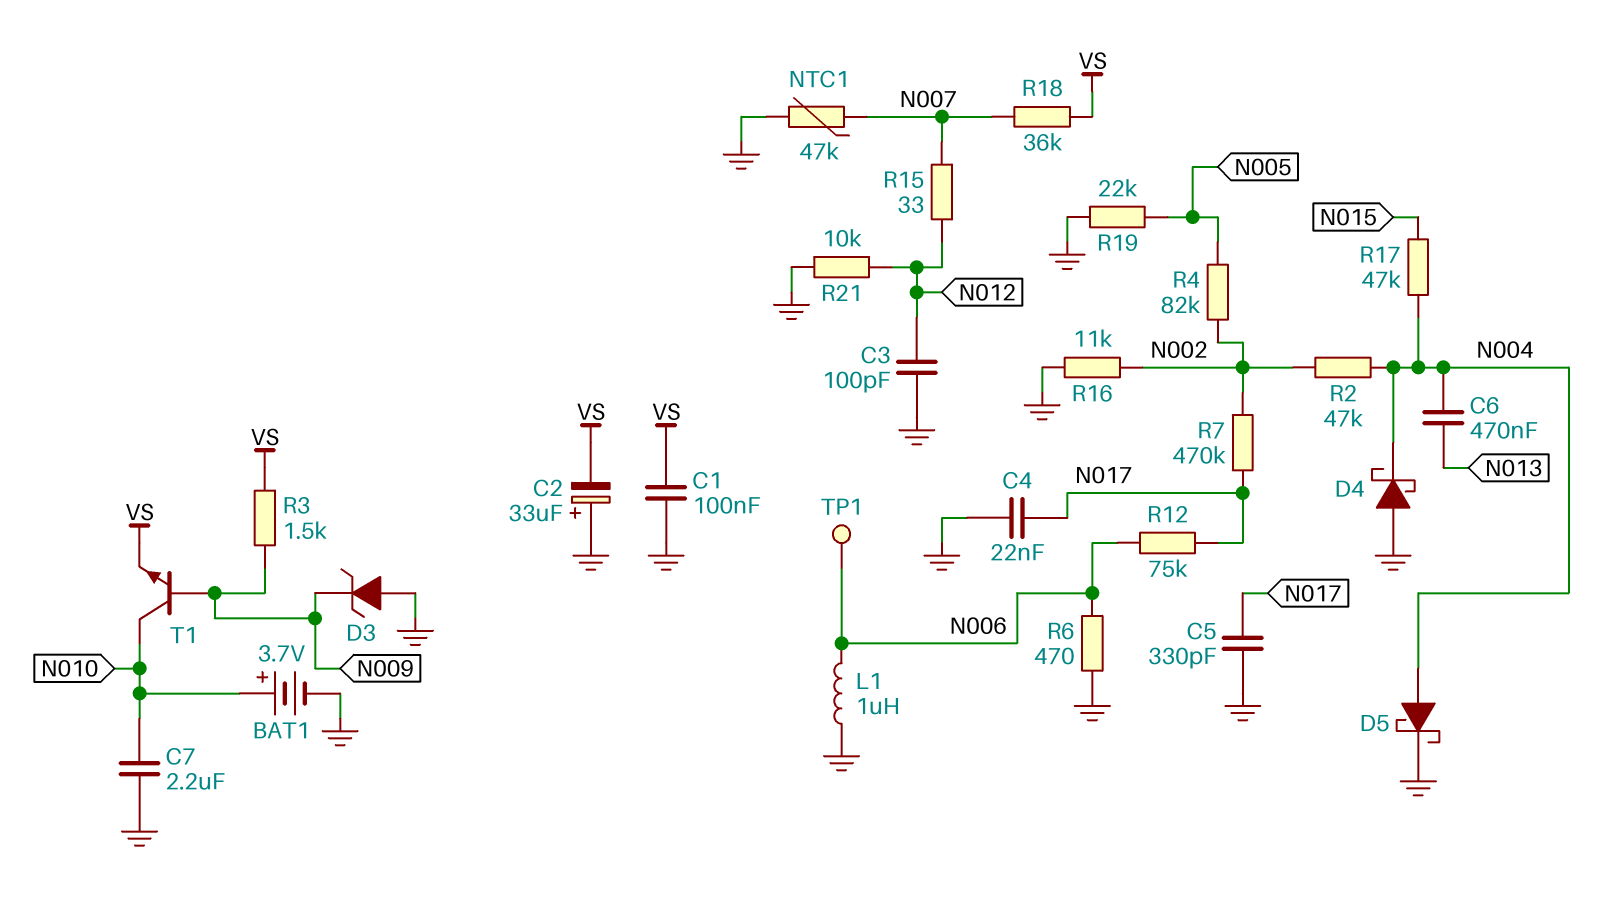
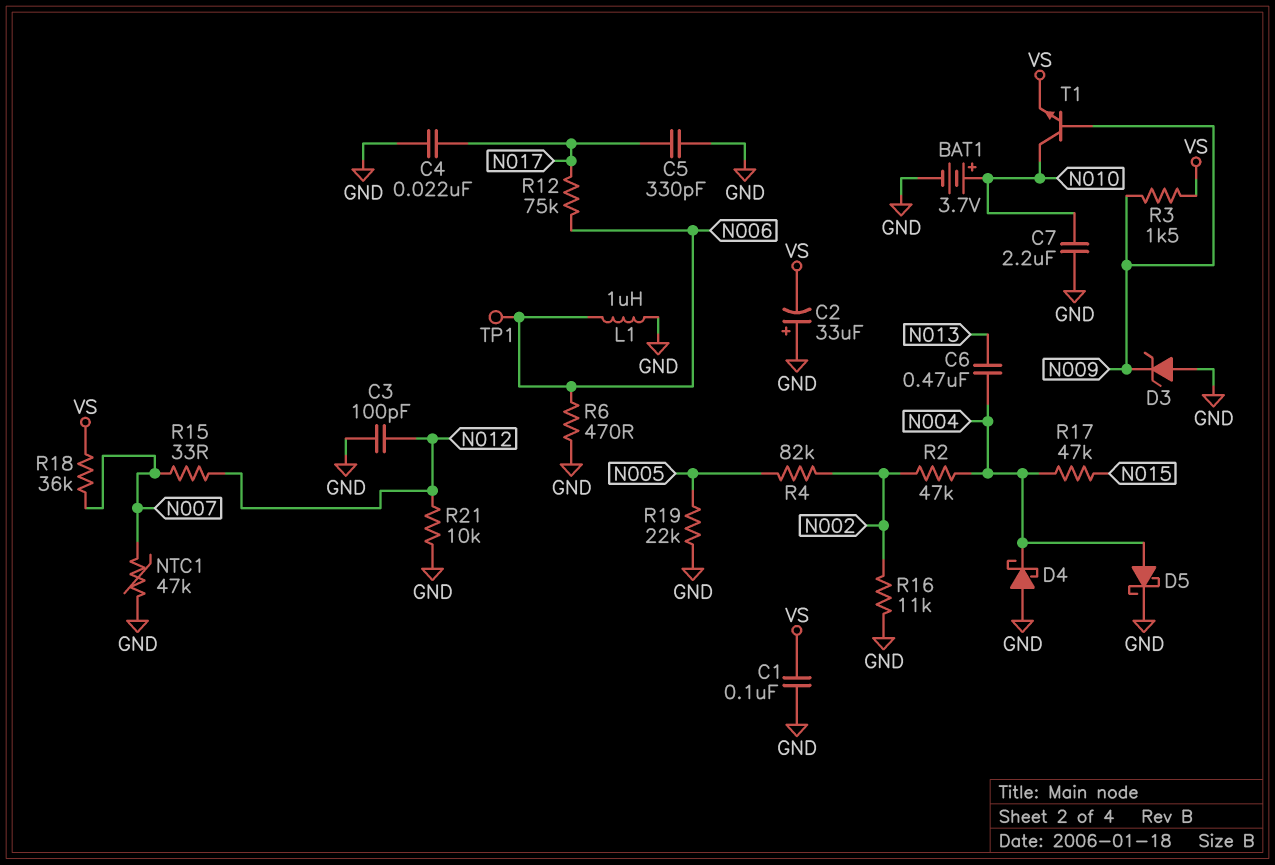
R7: 470k (N002, N017) -> none

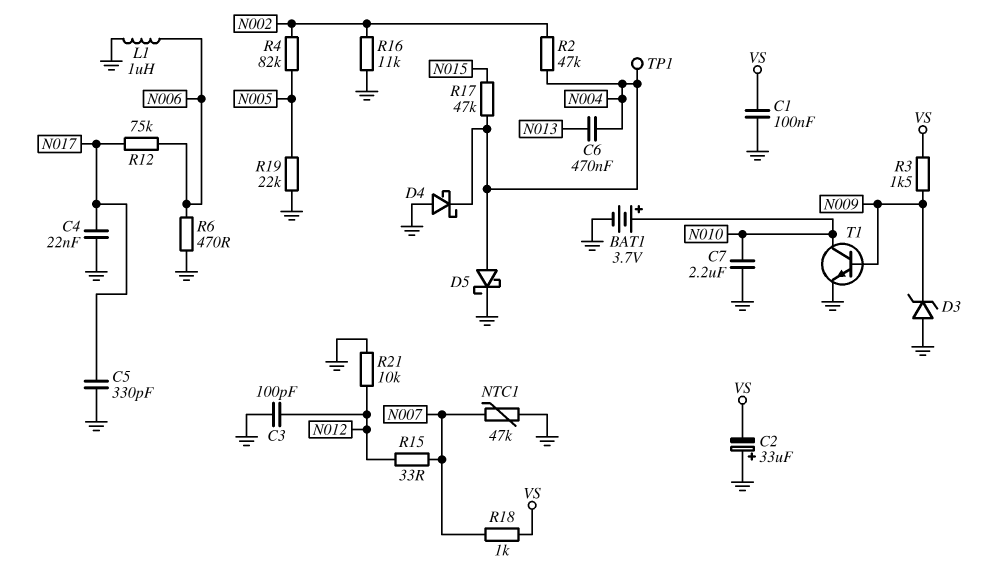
R18: 36k (N007, VS) -> 1k (N007, VS)
T1: NPN (B N009, C N010, E VS) -> NPN (B N009, C N010, E GND)
TP1: test point (N006) -> test point (N004)

